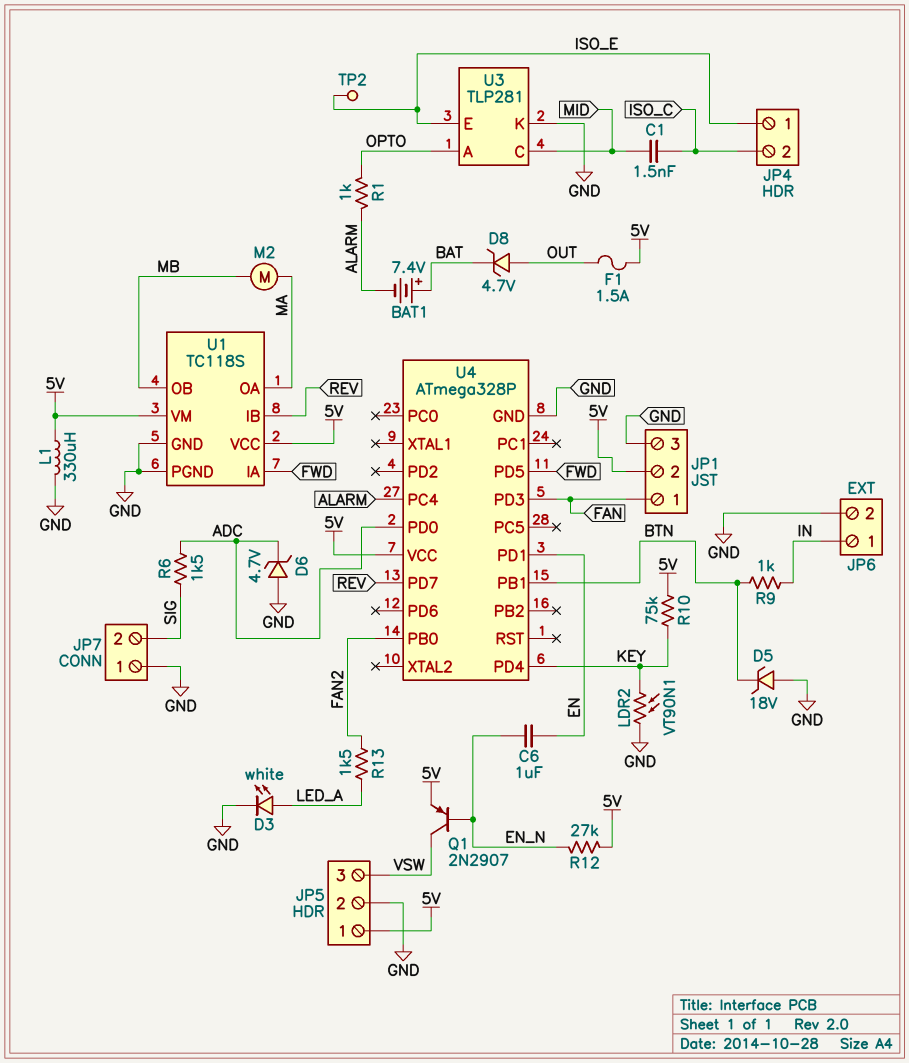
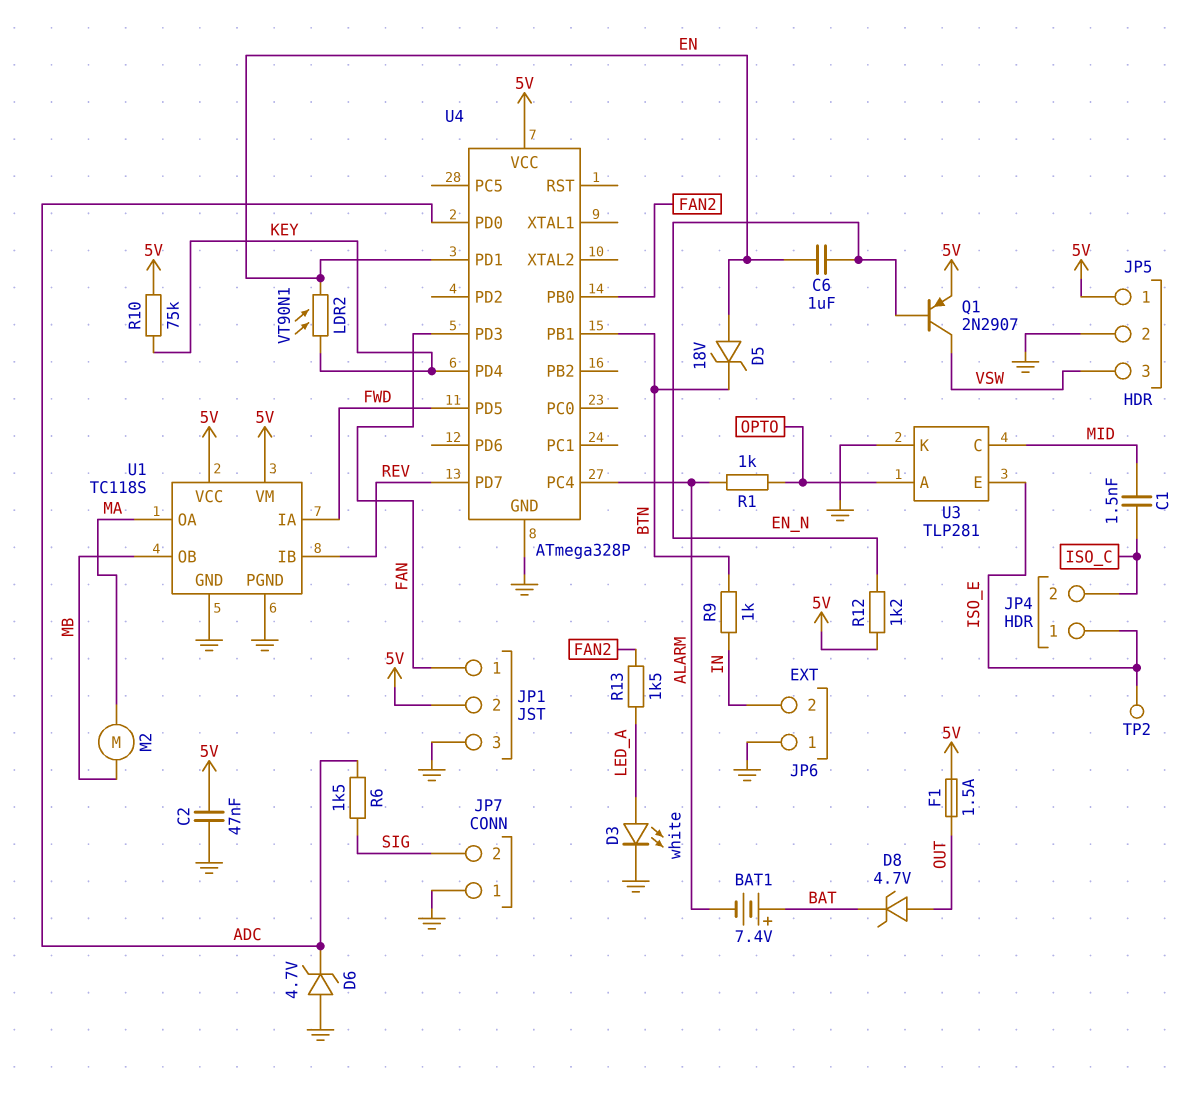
C2: none -> 47nF (5V, GND)
D5: zener 18V (A GND, K BTN) -> zener 18V (A EN, K BTN)
JP6 pin 1: IN -> GND
JP6 pin 2: GND -> IN
L1: 330uH (5V, GND) -> none
LDR2: VT90N1 (GND, KEY) -> VT90N1 (EN, KEY)
R12: 27k (5V, EN_N) -> 1.2k (5V, EN_N)

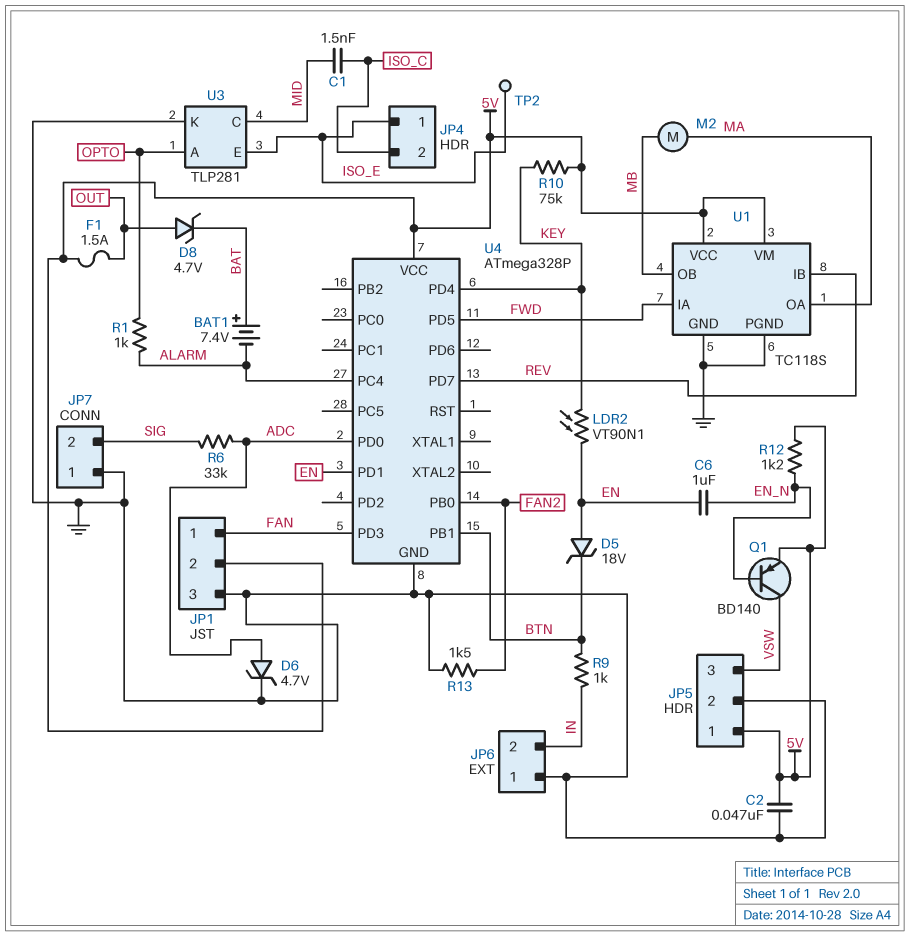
D3: LED white (A LED_A, K GND) -> none
D6: zener 4.7V (A GND, K ADC) -> zener 4.7V (A ADC, K GND)
Q1: PNP 2N2907 (B EN_N, C VSW, E 5V) -> PNP BD140 (B EN_N, C VSW, E 5V)
R6: 1.5k (ADC, SIG) -> 33k (ADC, SIG)
R13: 1.5k (FAN2, LED_A) -> 1.5k (FAN2, GND)

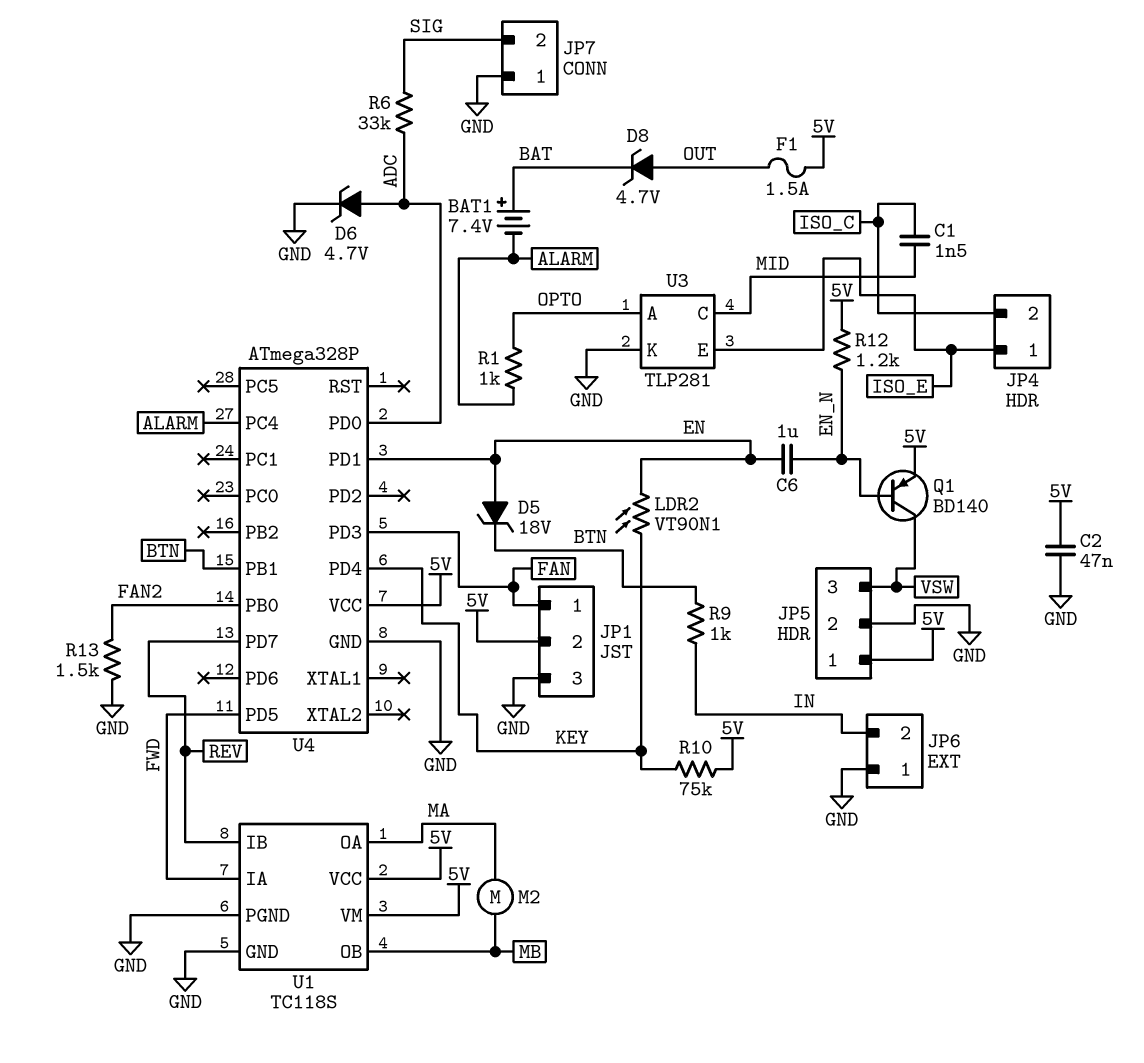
TP2: test point (ISO_E) -> none

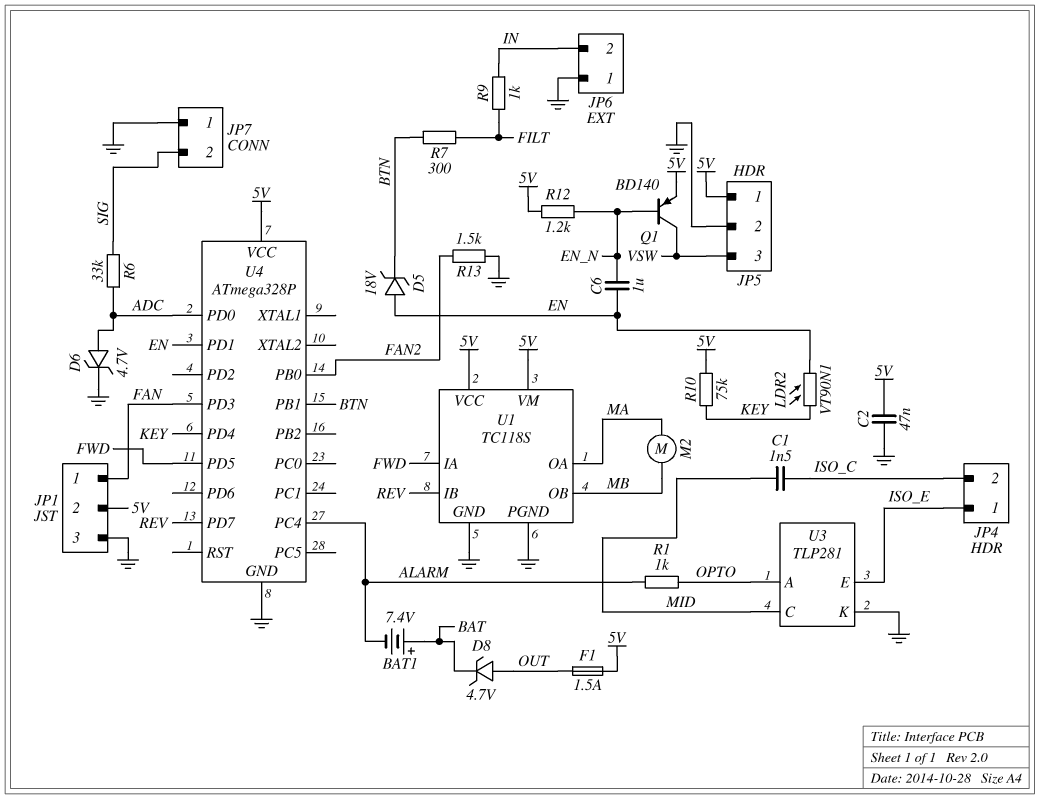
R7: none -> 300 (BTN, FILT)
R9: 1k (BTN, IN) -> 1k (FILT, IN)

